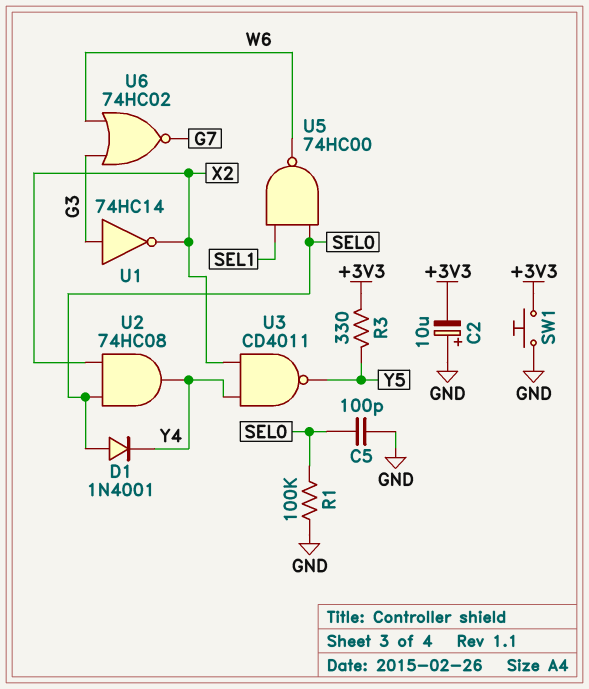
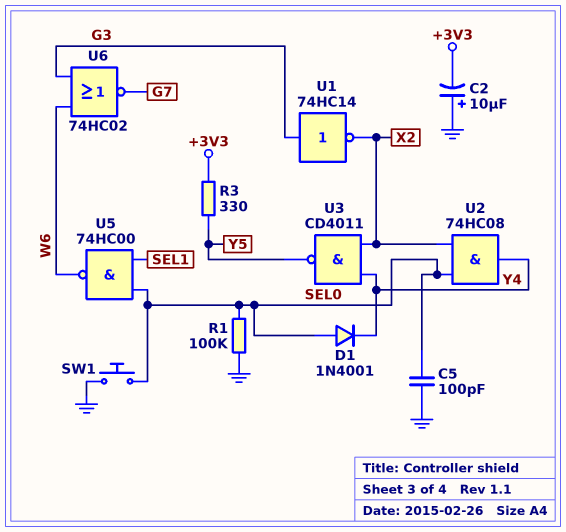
SW1: button (+3V3, GND) -> button (GND, SEL0)

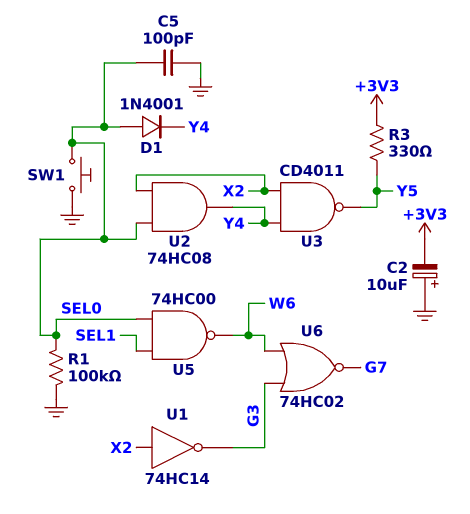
U1: NOT 74HC14 (in G3, out X2) -> NOT 74HC14 (in X2, out G3)

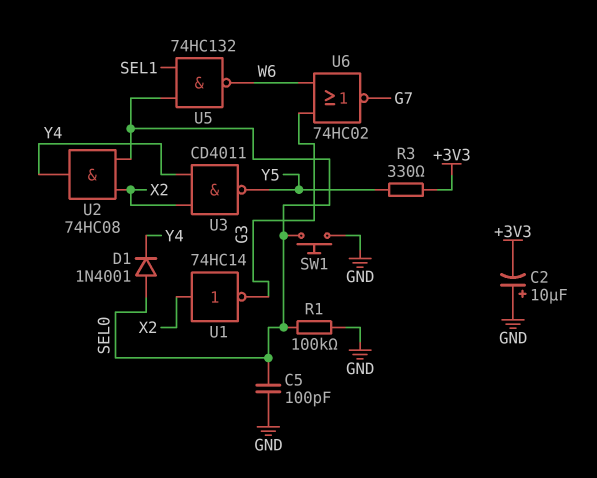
U5: NAND 74HC00 (in SEL0, in SEL1, out W6) -> NAND 74HC132 (in SEL0, in SEL1, out W6)

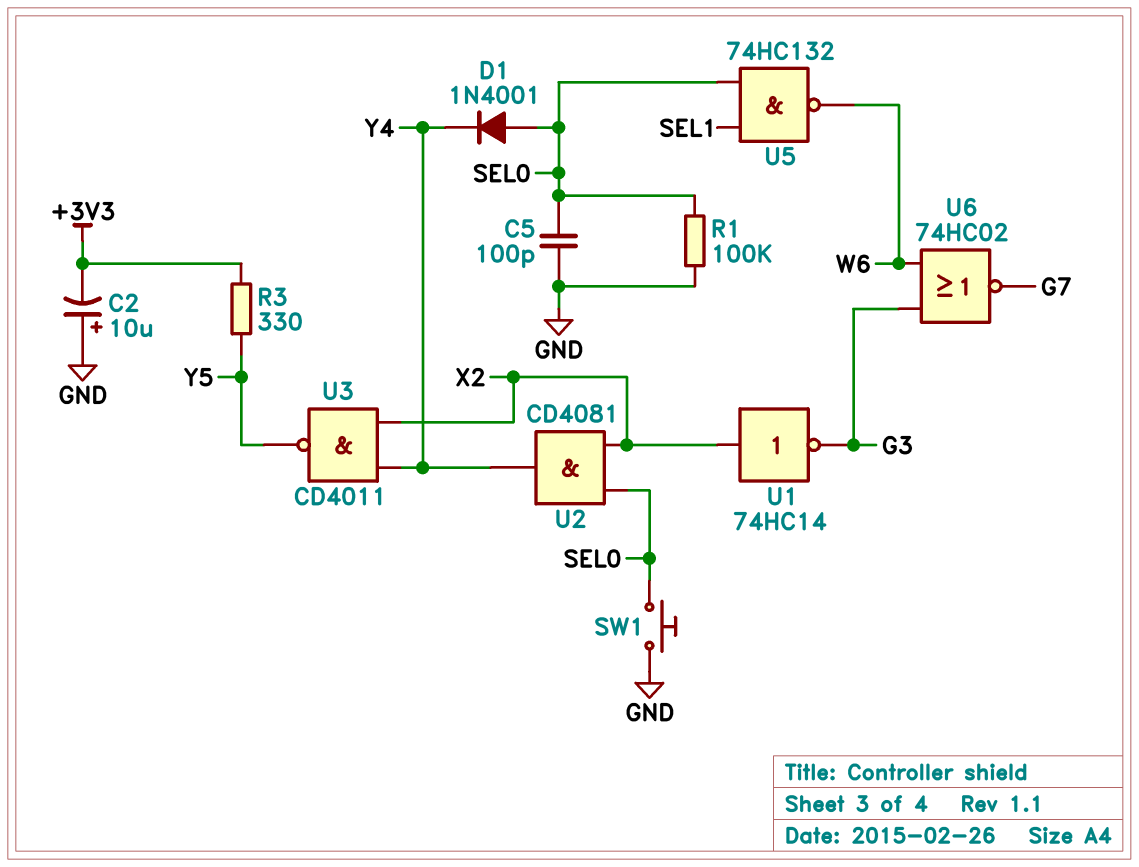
U2: AND 74HC08 (in SEL0, in X2, out Y4) -> AND CD4081 (in SEL0, in X2, out Y4)

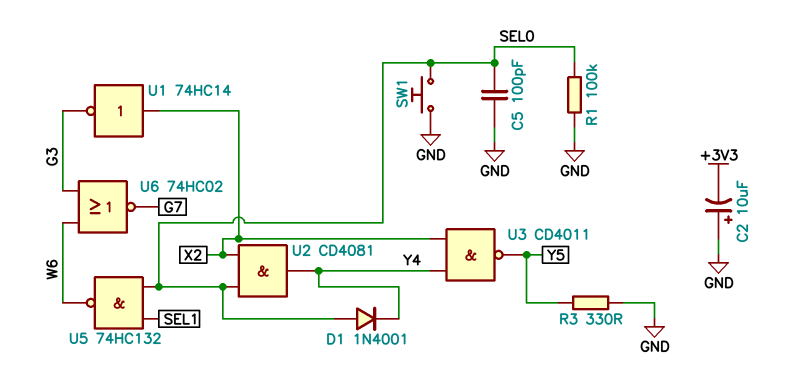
R3: 330 (+3V3, Y5) -> 330 (GND, Y5)

